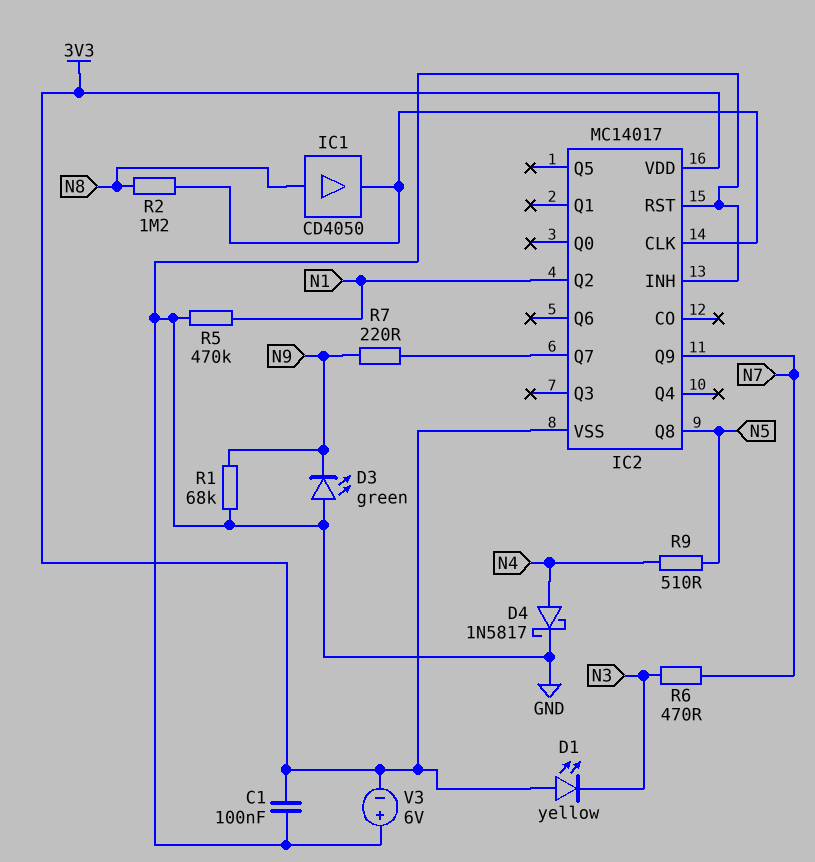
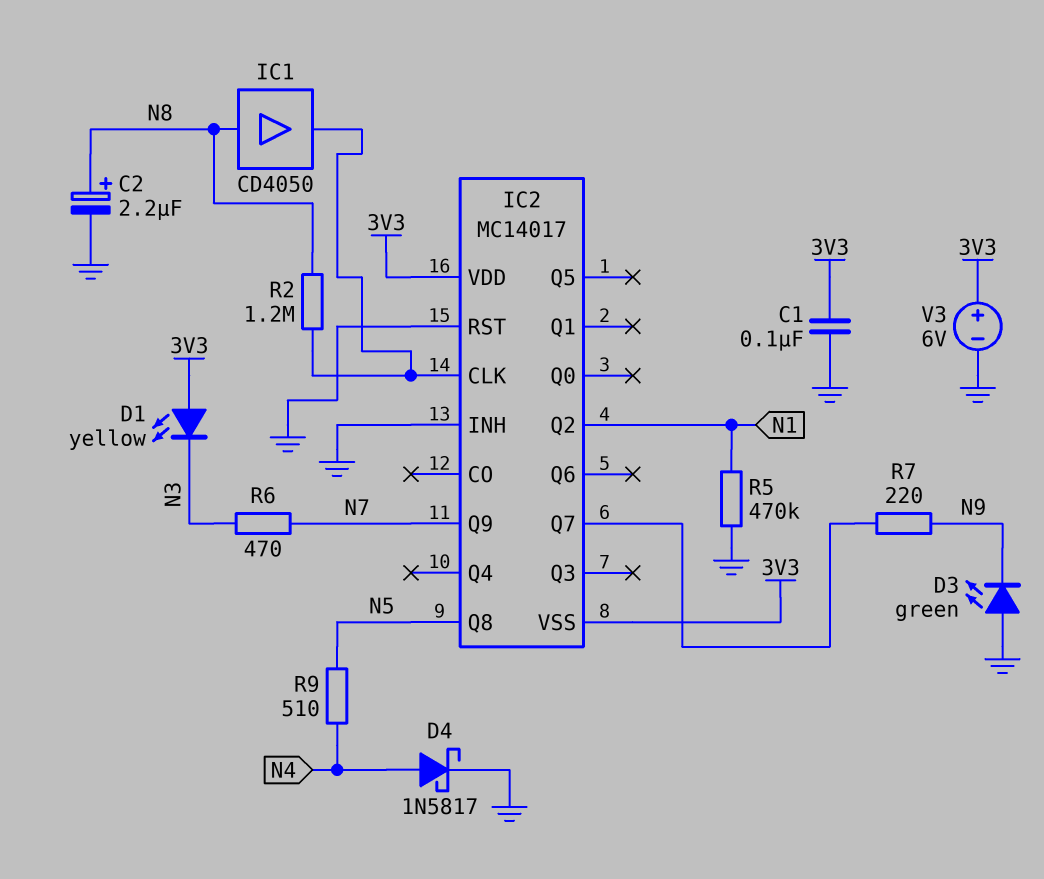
C2: none -> 2.2uF (plus N8, minus GND)
R1: 68k (GND, N9) -> none
V3: 6V (plus GND, minus 3V3) -> 6V (plus 3V3, minus GND)

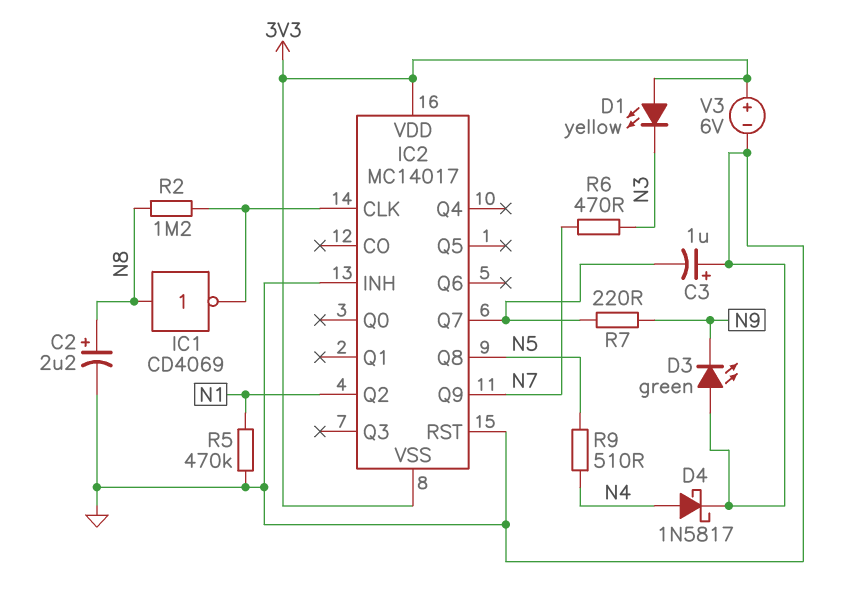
C1: 100nF (3V3, GND) -> none
C3: none -> 1uF (plus GND, minus IC2/Q7)
IC1: buffer CD4050 (in N8, out IC2/CLK) -> NOT CD4069 (in N8, out IC2/CLK)

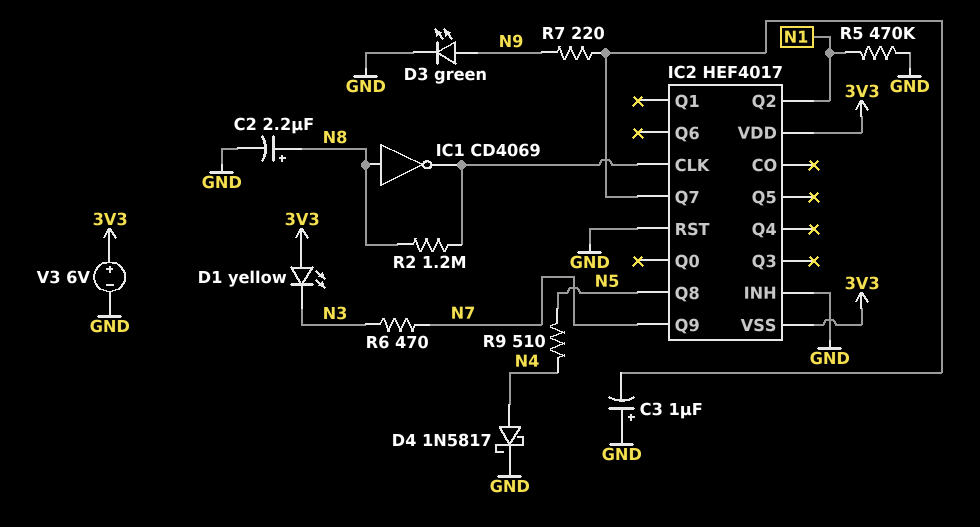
D3: LED green (A GND, K N9) -> LED green (A N9, K GND)
IC2: MC14017 -> HEF4017

